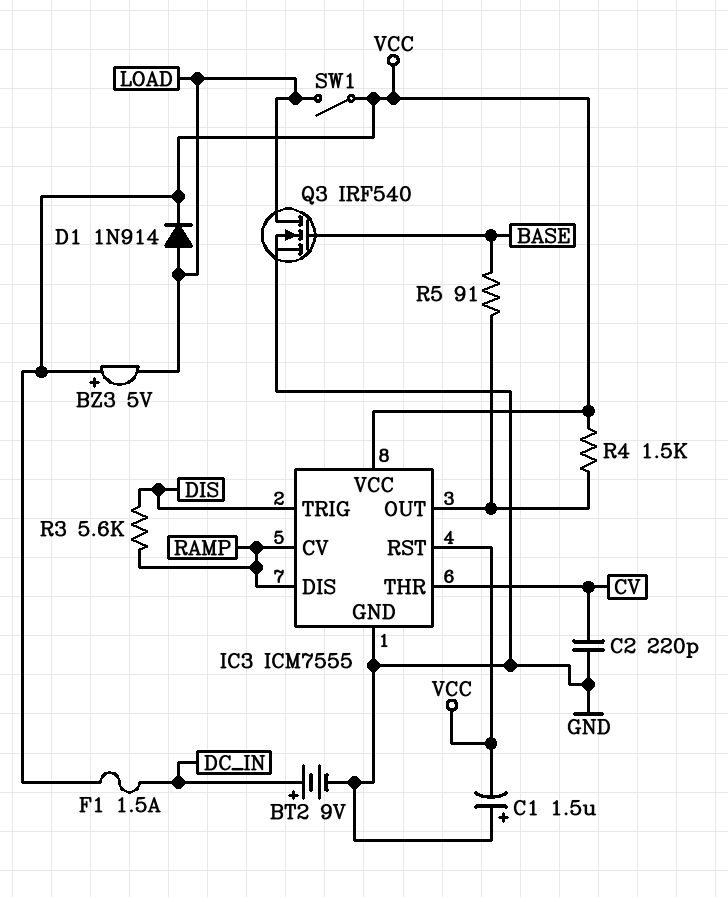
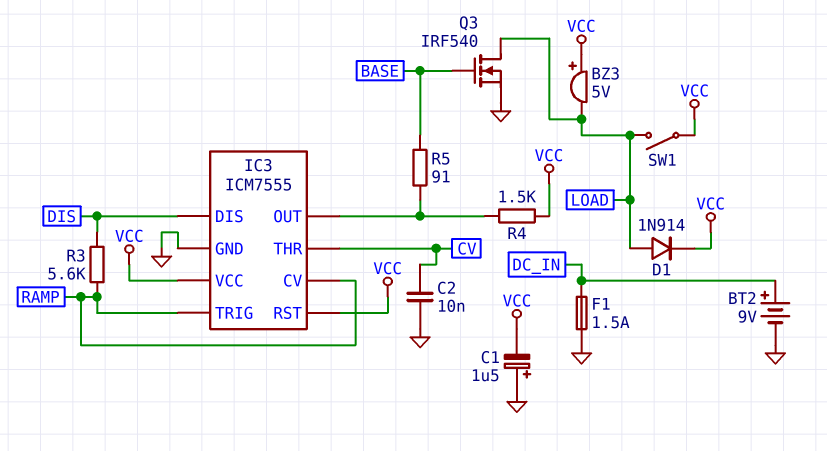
C2: 220pF (CV, GND) -> 10nF (CV, GND)
F1: 1.5A (DC_IN, VCC) -> 1.5A (DC_IN, GND)
IC3 pin DIS: RAMP -> DIS
IC3 pin TRIG: DIS -> RAMP

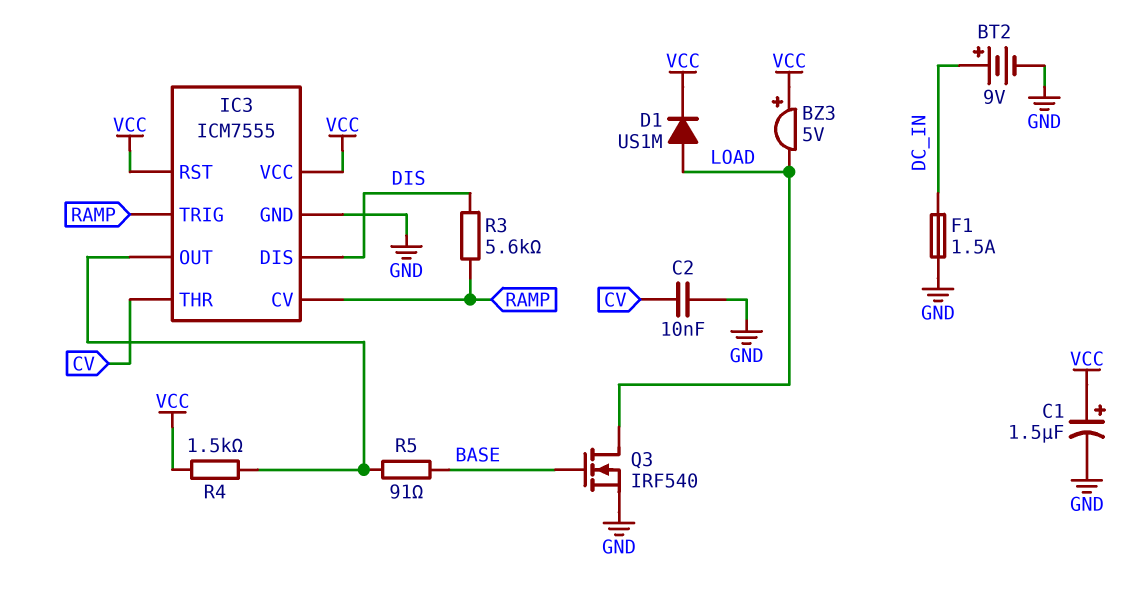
C1: 1.5uF (plus GND, minus VCC) -> 1.5uF (plus VCC, minus GND)
D1: diode 1N914 (A LOAD, K VCC) -> diode US1M (A LOAD, K VCC)
SW1: switch (LOAD, VCC) -> none

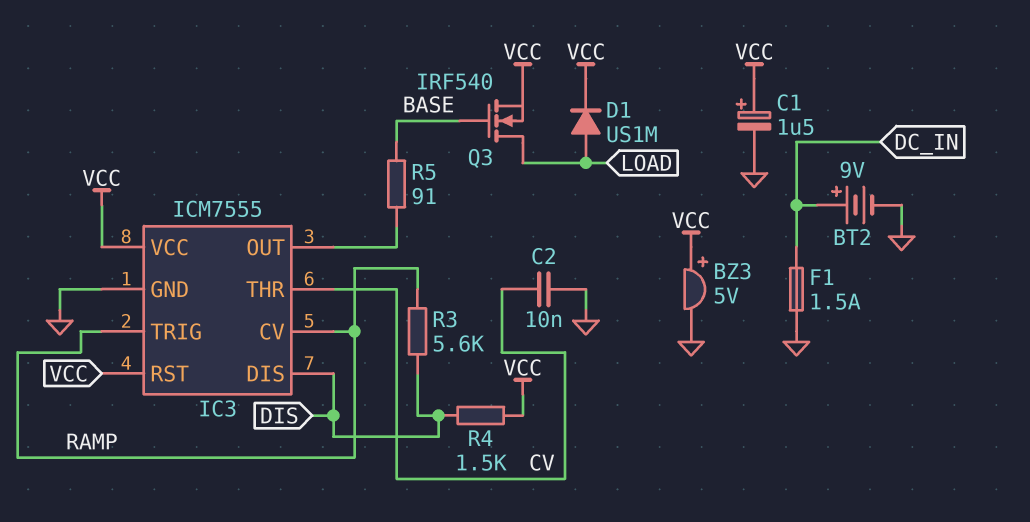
BZ3: buzzer 5V (plus VCC, minus LOAD) -> buzzer 5V (plus VCC, minus GND)
Q3: NMOS IRF540 (G BASE, D LOAD, S GND) -> NMOS IRF540 (G BASE, D LOAD, S VCC)
R4: 1.5k (IC3/OUT, VCC) -> 1.5k (DIS, VCC)

